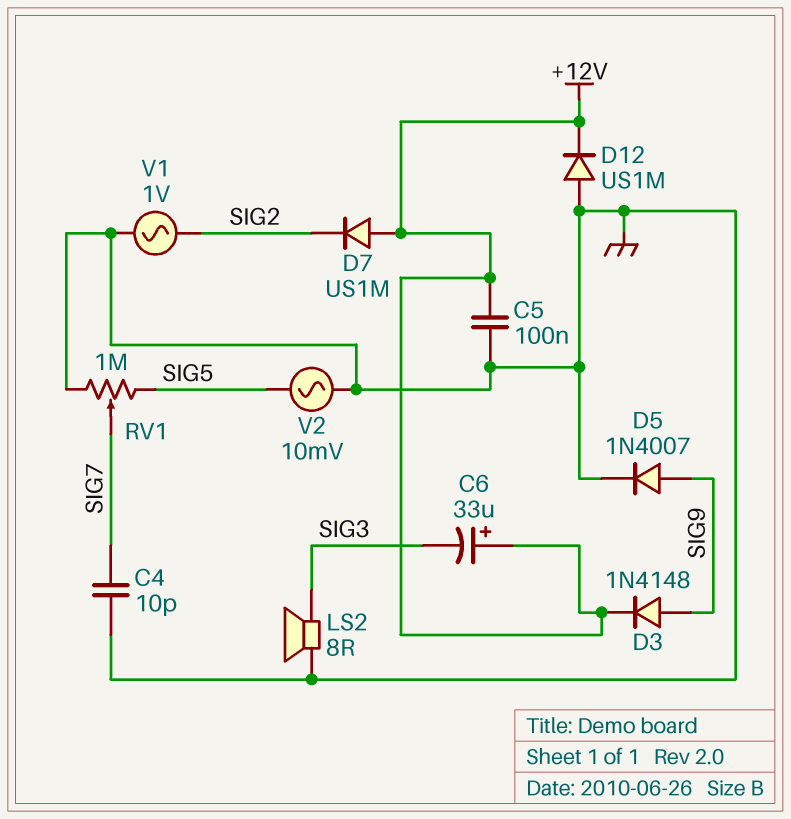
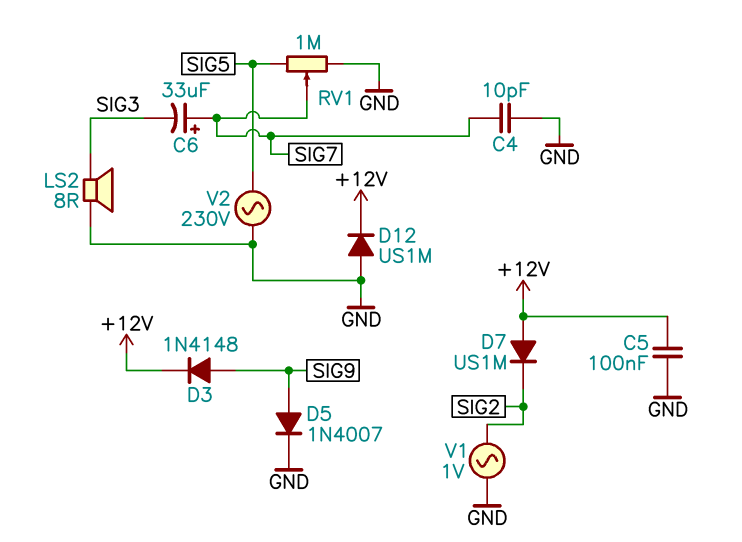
C6: 33uF (plus +12V, minus SIG3) -> 33uF (plus SIG7, minus SIG3)
V2: AC 10mV (GND, SIG5) -> AC 230V (GND, SIG5)

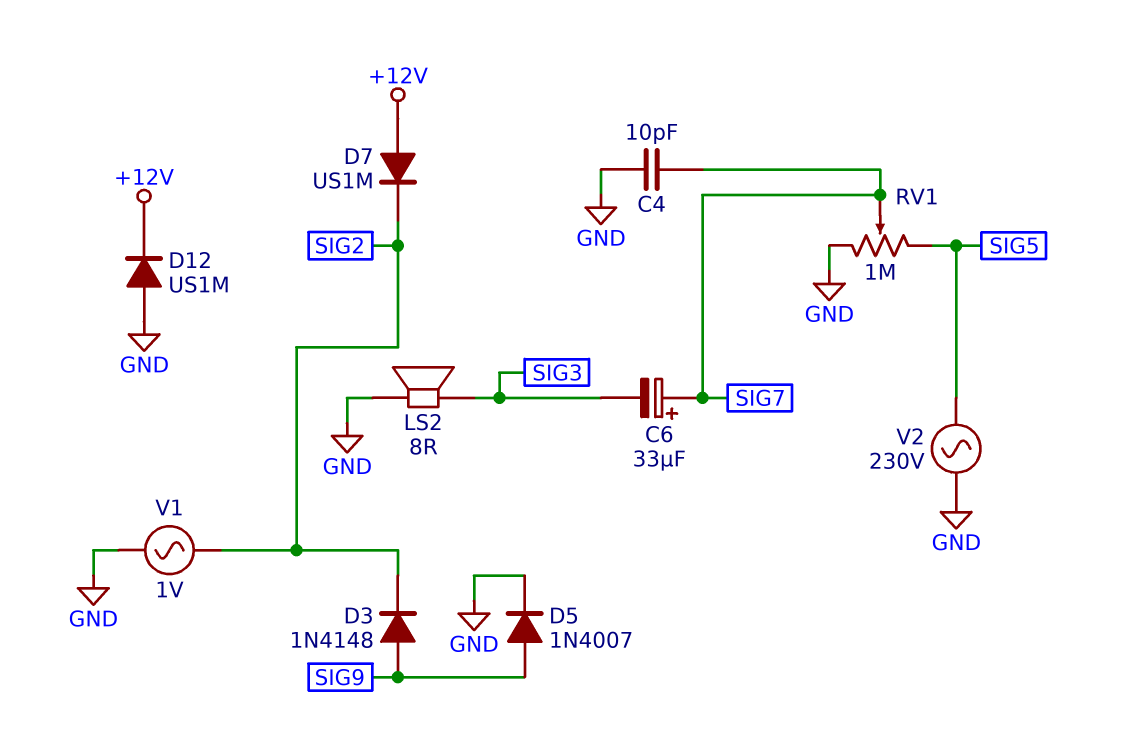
C5: 100nF (+12V, GND) -> none
D3: diode 1N4148 (A SIG9, K +12V) -> diode 1N4148 (A SIG9, K SIG2)

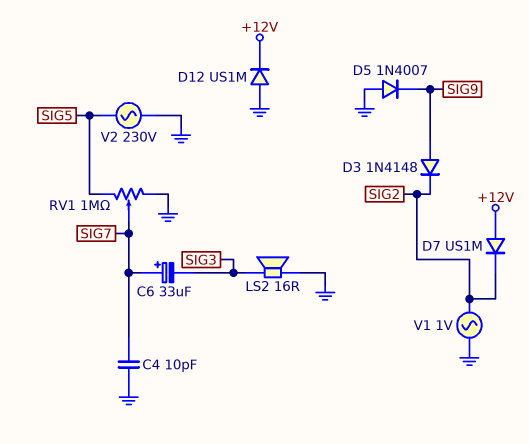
D5: diode 1N4007 (A SIG9, K GND) -> diode 1N4007 (A GND, K SIG9)
LS2: speaker 8R (GND, SIG3) -> speaker 16R (GND, SIG3)

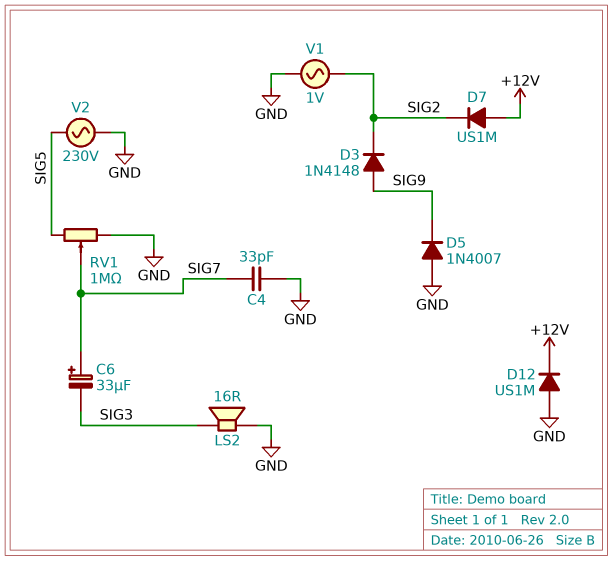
C4: 10pF (GND, SIG7) -> 33pF (GND, SIG7)

